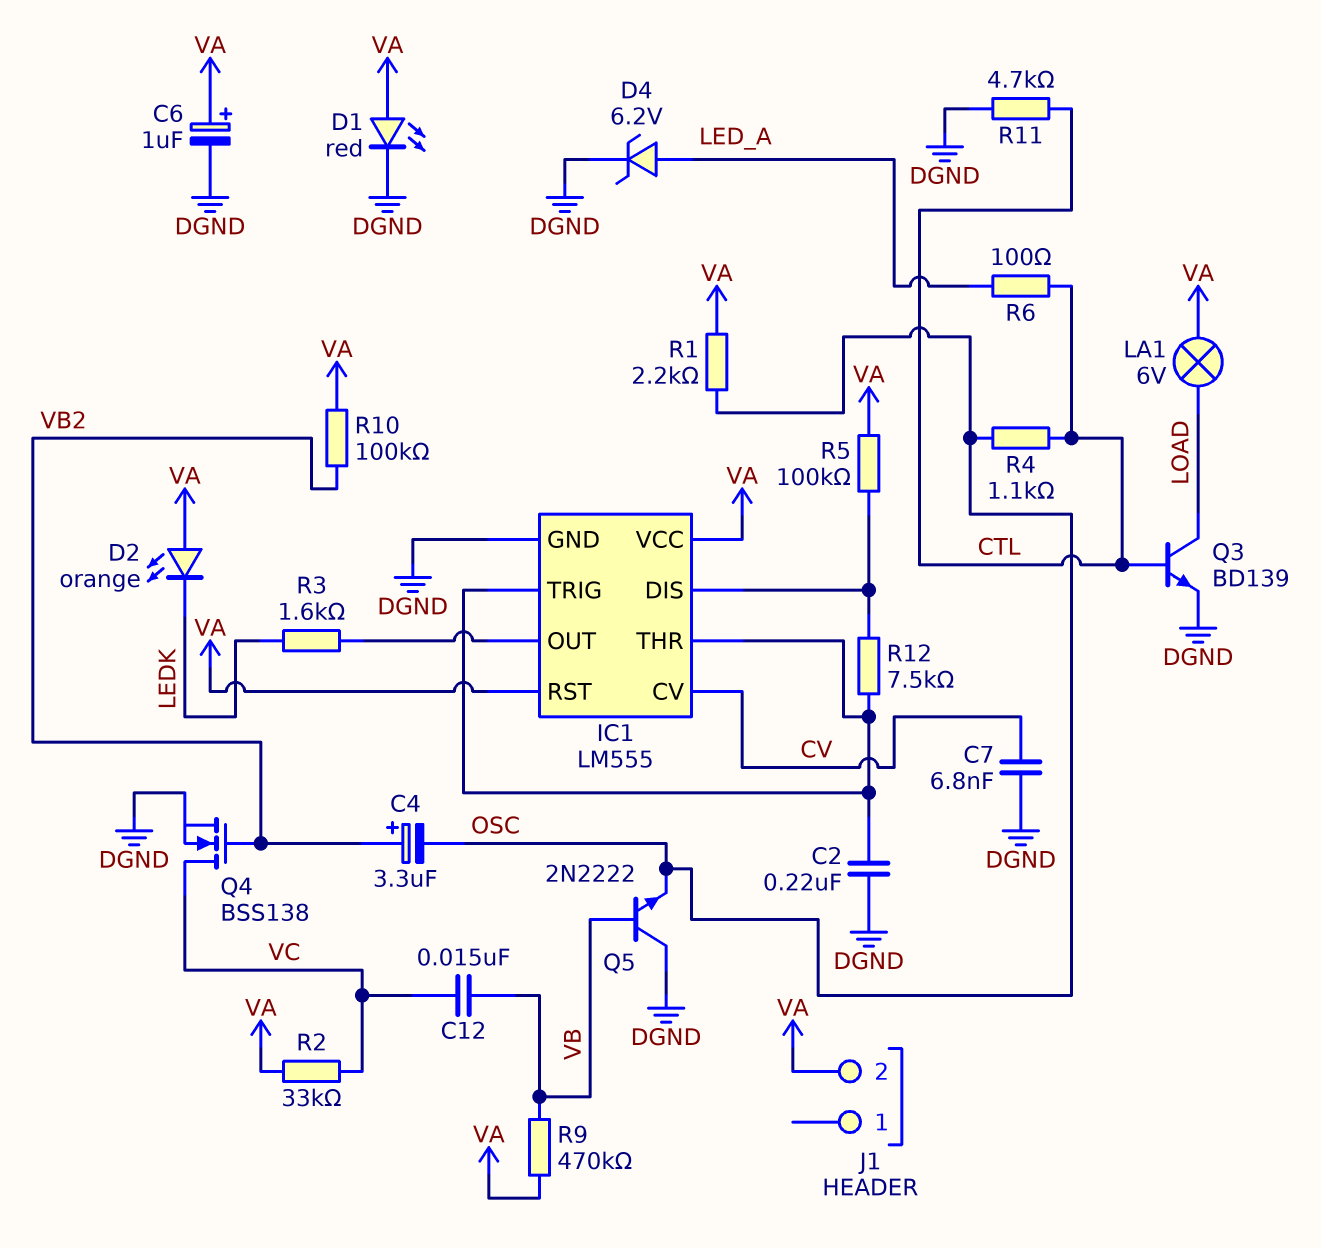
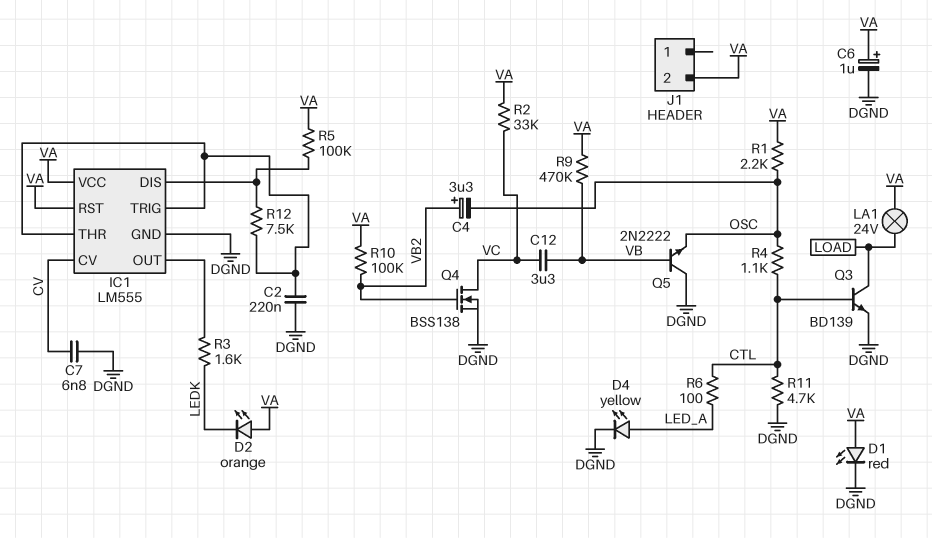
C12: 15nF (VB, VC) -> 3.3uF (VB, VC)
D4: zener 6.2V (A LED_A, K DGND) -> LED yellow (A LED_A, K DGND)
LA1: lamp 6V (LOAD, VA) -> lamp 24V (LOAD, VA)

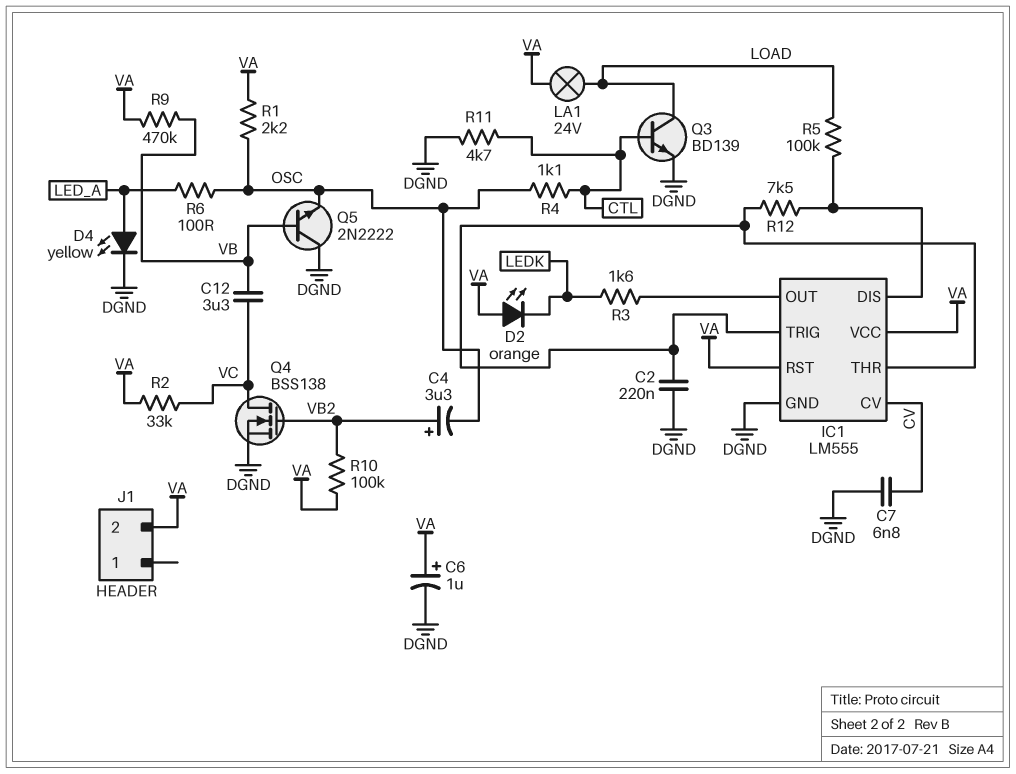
D1: LED red (A VA, K DGND) -> none
R5: 100k (IC1/DIS, VA) -> 100k (IC1/DIS, LOAD)
R6: 100 (CTL, LED_A) -> 100 (LED_A, OSC)

